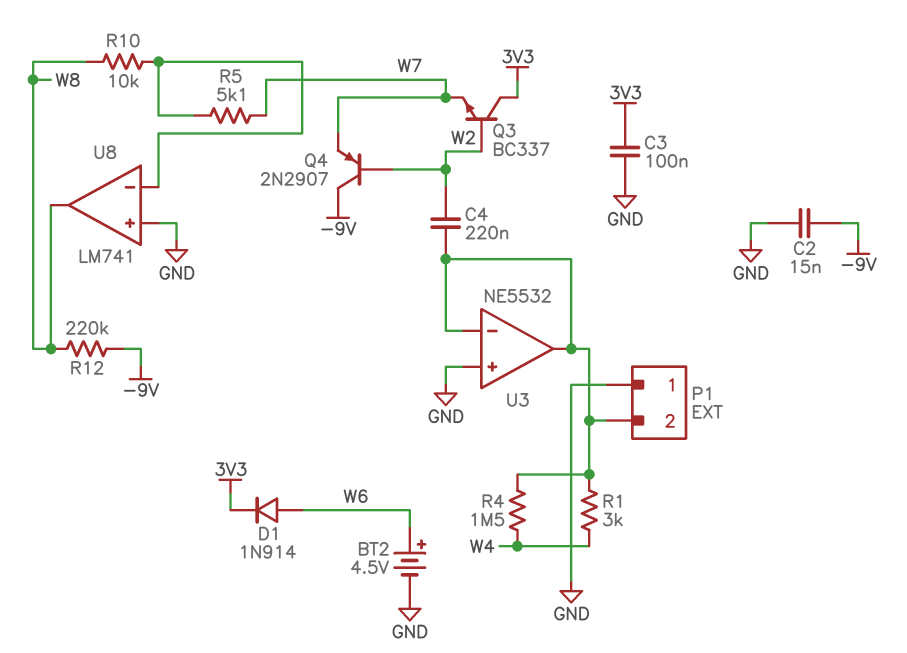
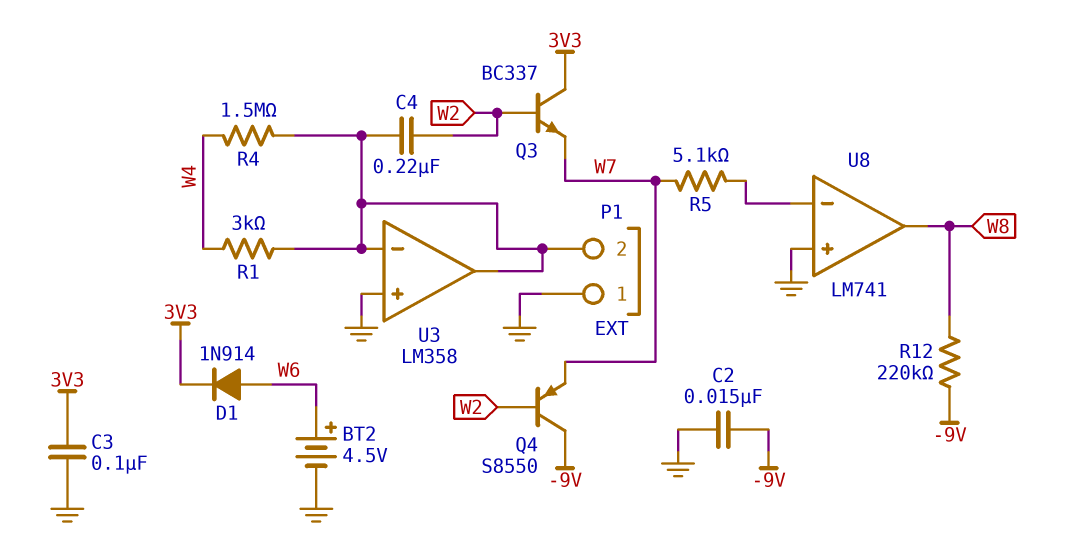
Q4: PNP 2N2907 (B W2, C -9V, E W7) -> PNP S8550 (B W2, C -9V, E W7)
R10: 10k (U8/in-, W8) -> none
U3: NE5532 -> LM358

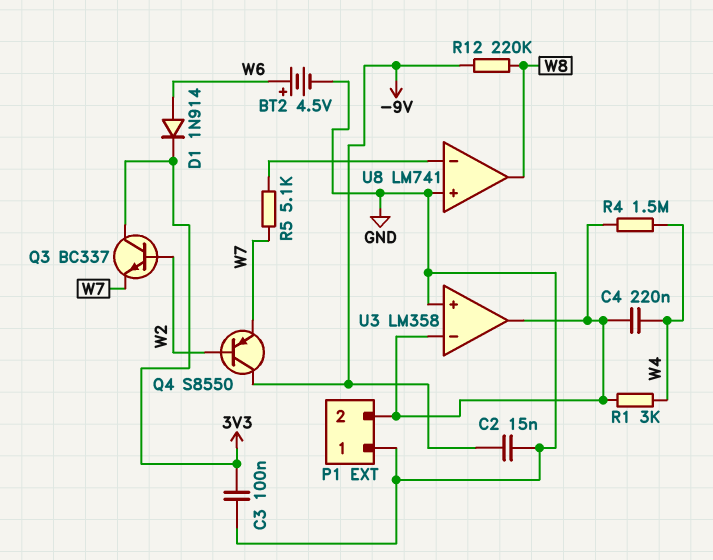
C4: 220nF (P1/2, W2) -> 220nF (P1/2, W4)

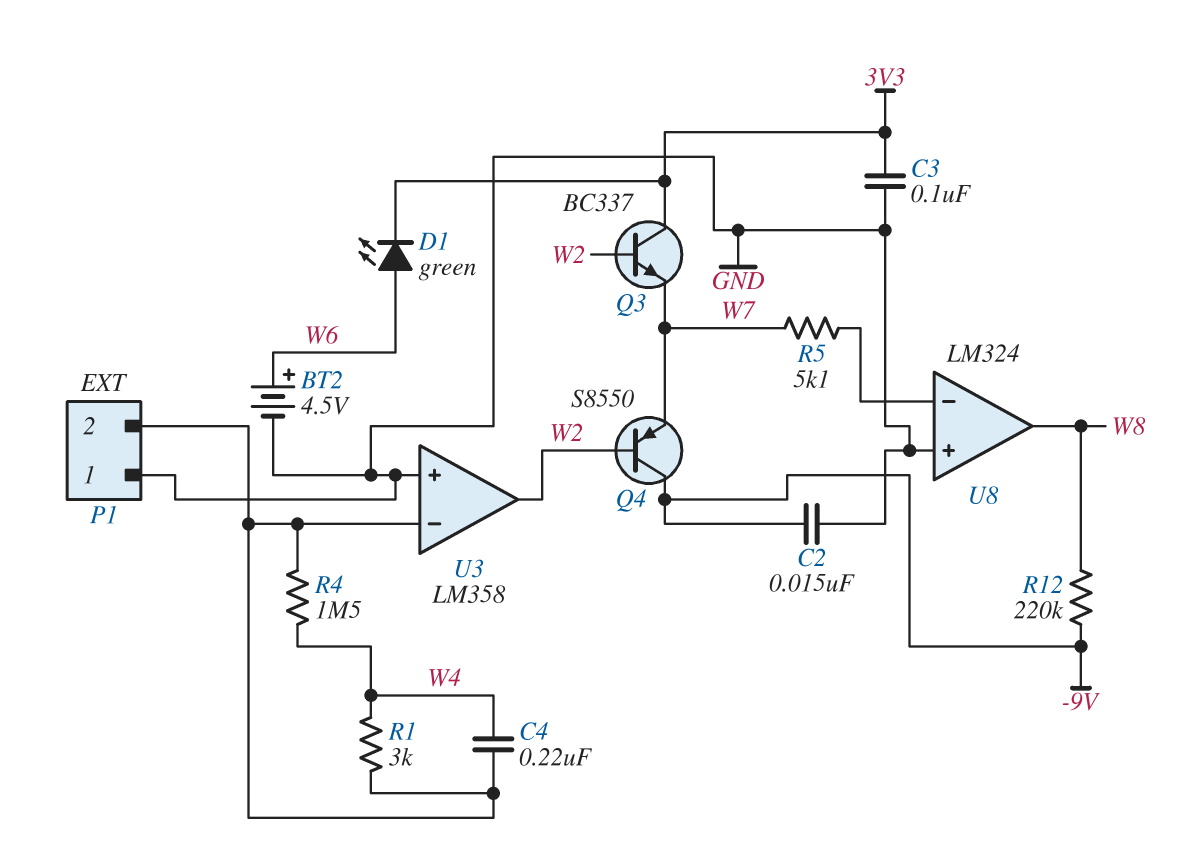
D1: diode 1N914 (A W6, K 3V3) -> LED green (A W6, K 3V3)
U3 pin out: P1/2 -> W2
U8: LM741 -> LM324

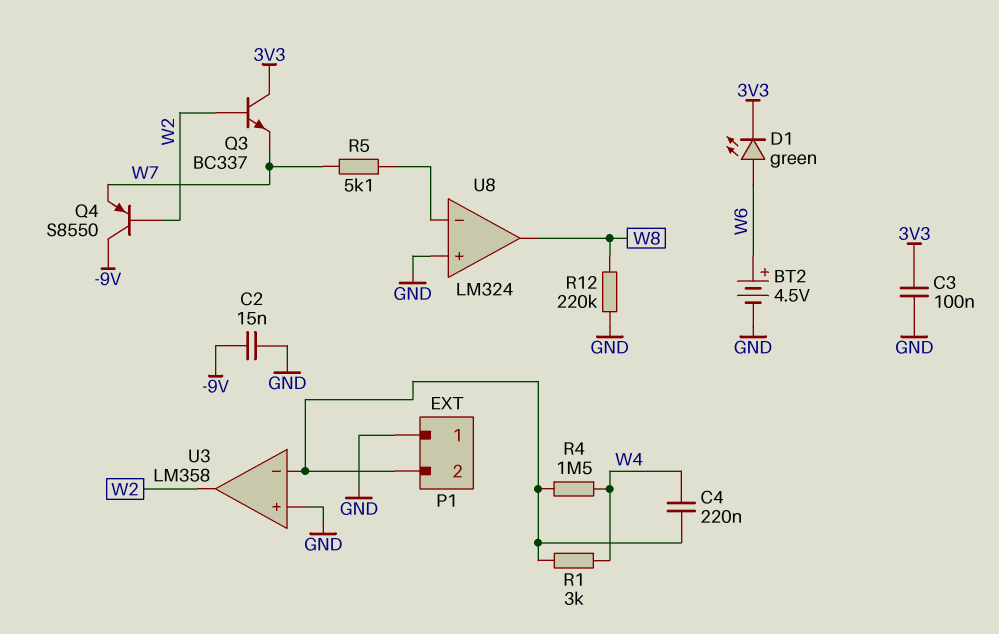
R12: 220k (-9V, W8) -> 220k (GND, W8)

